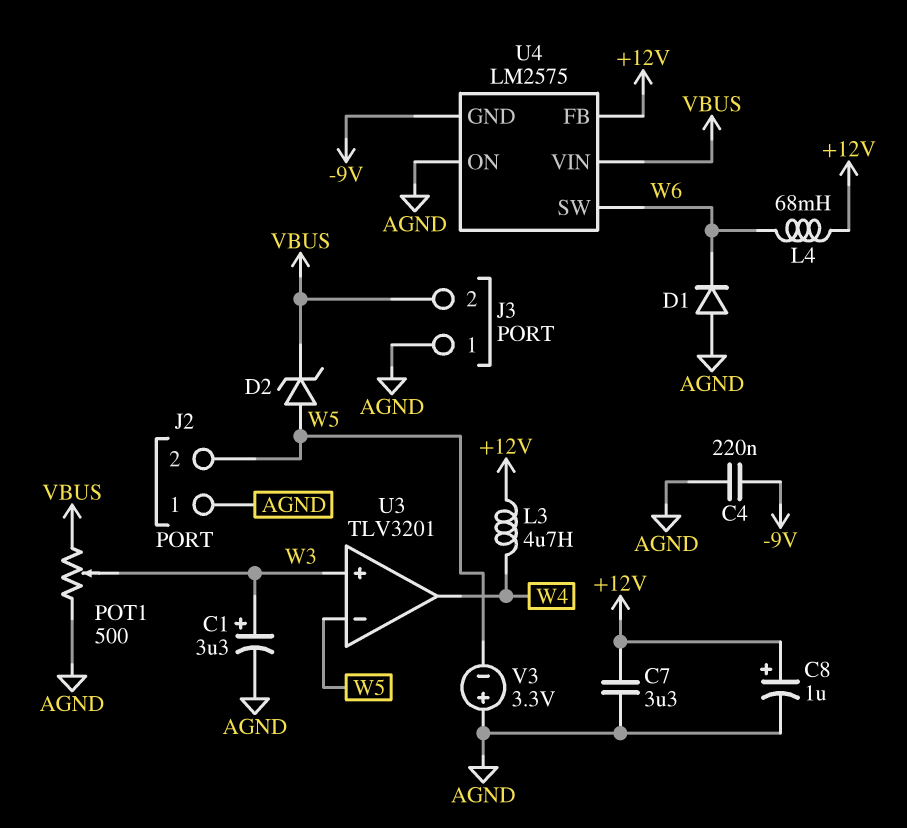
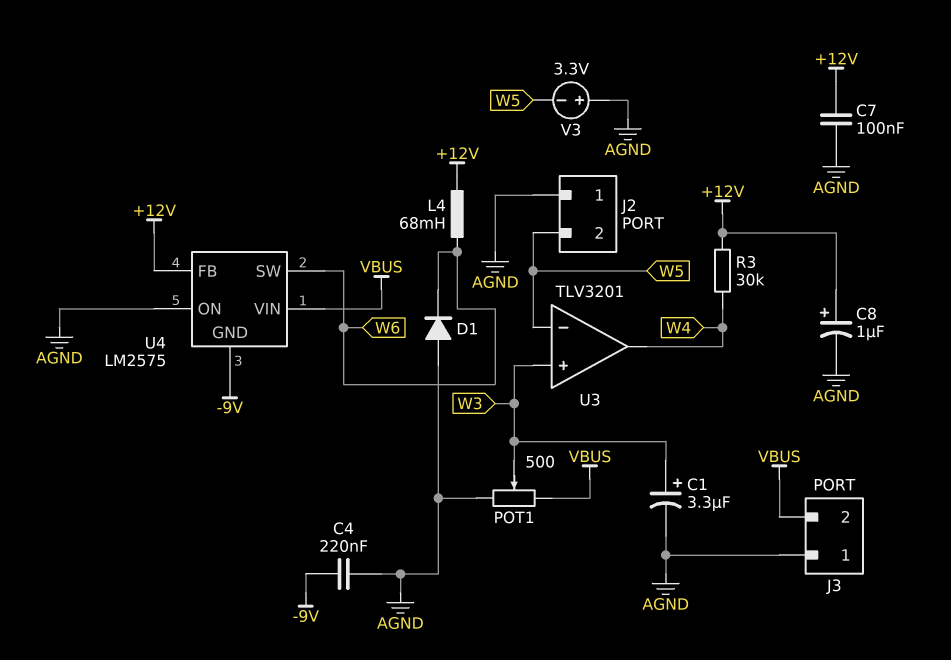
C7: 3.3uF (+12V, AGND) -> 100nF (+12V, AGND)
D2: zener (A W5, K VBUS) -> none
L3: 4.7uH (+12V, W4) -> none
R3: none -> 30k (+12V, W4)

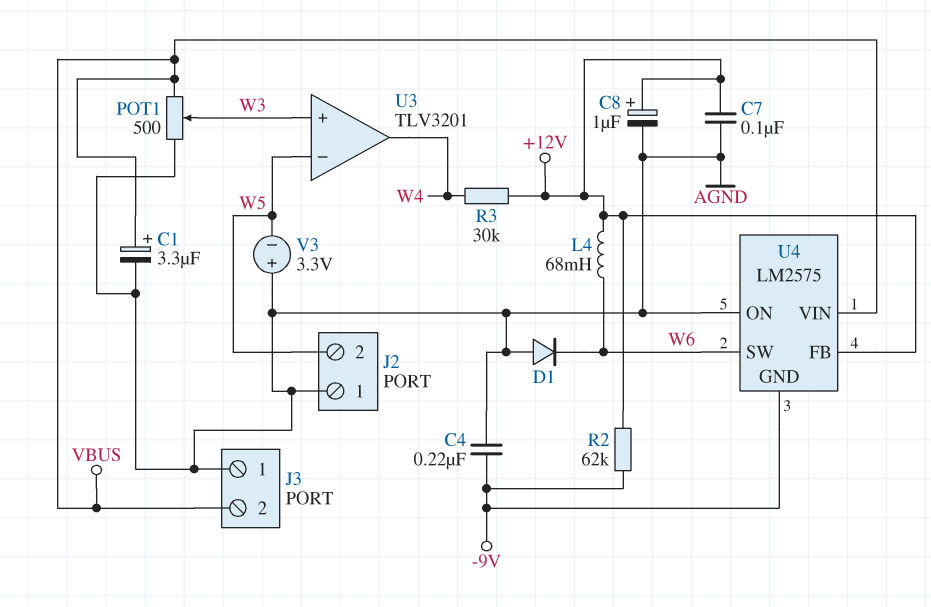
C1: 3.3uF (plus W3, minus AGND) -> 3.3uF (plus VBUS, minus AGND)
R2: none -> 62k (+12V, -9V)

